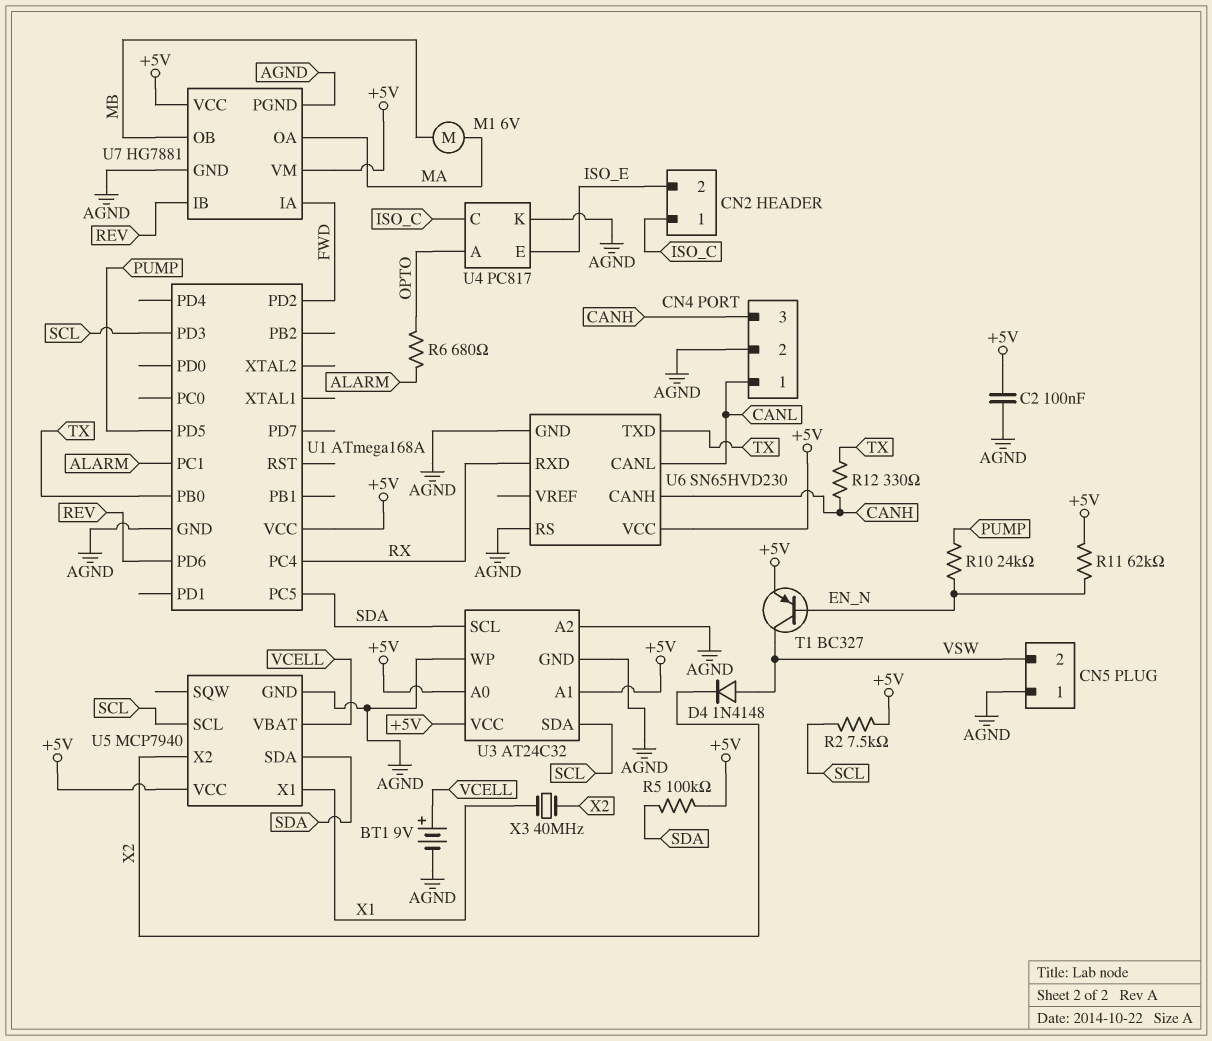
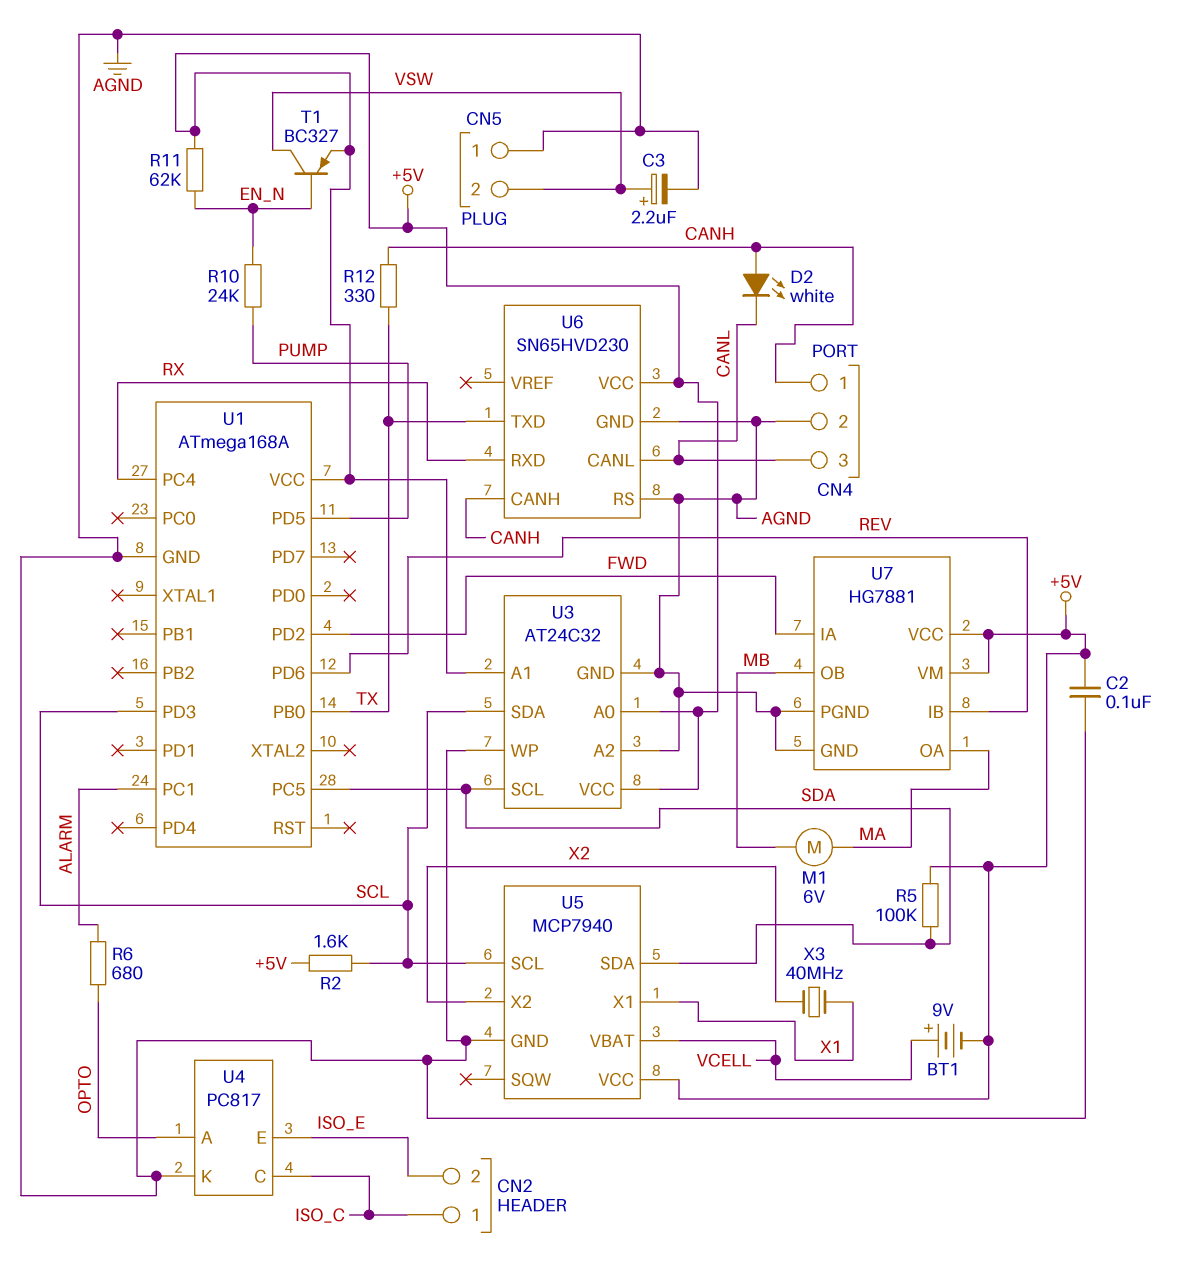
BT1: 9V (plus VCELL, minus AGND) -> 9V (plus VCELL, minus +5V)
C3: none -> 2.2uF (plus VSW, minus AGND)
CN4 pin 1: CANL -> CANH
CN4 pin 3: CANH -> CANL
D2: none -> LED white (A CANH, K CANL)
D4: diode 1N4148 (A VSW, K X2) -> none
R2: 7.5k (+5V, SCL) -> 1.6k (+5V, SCL)

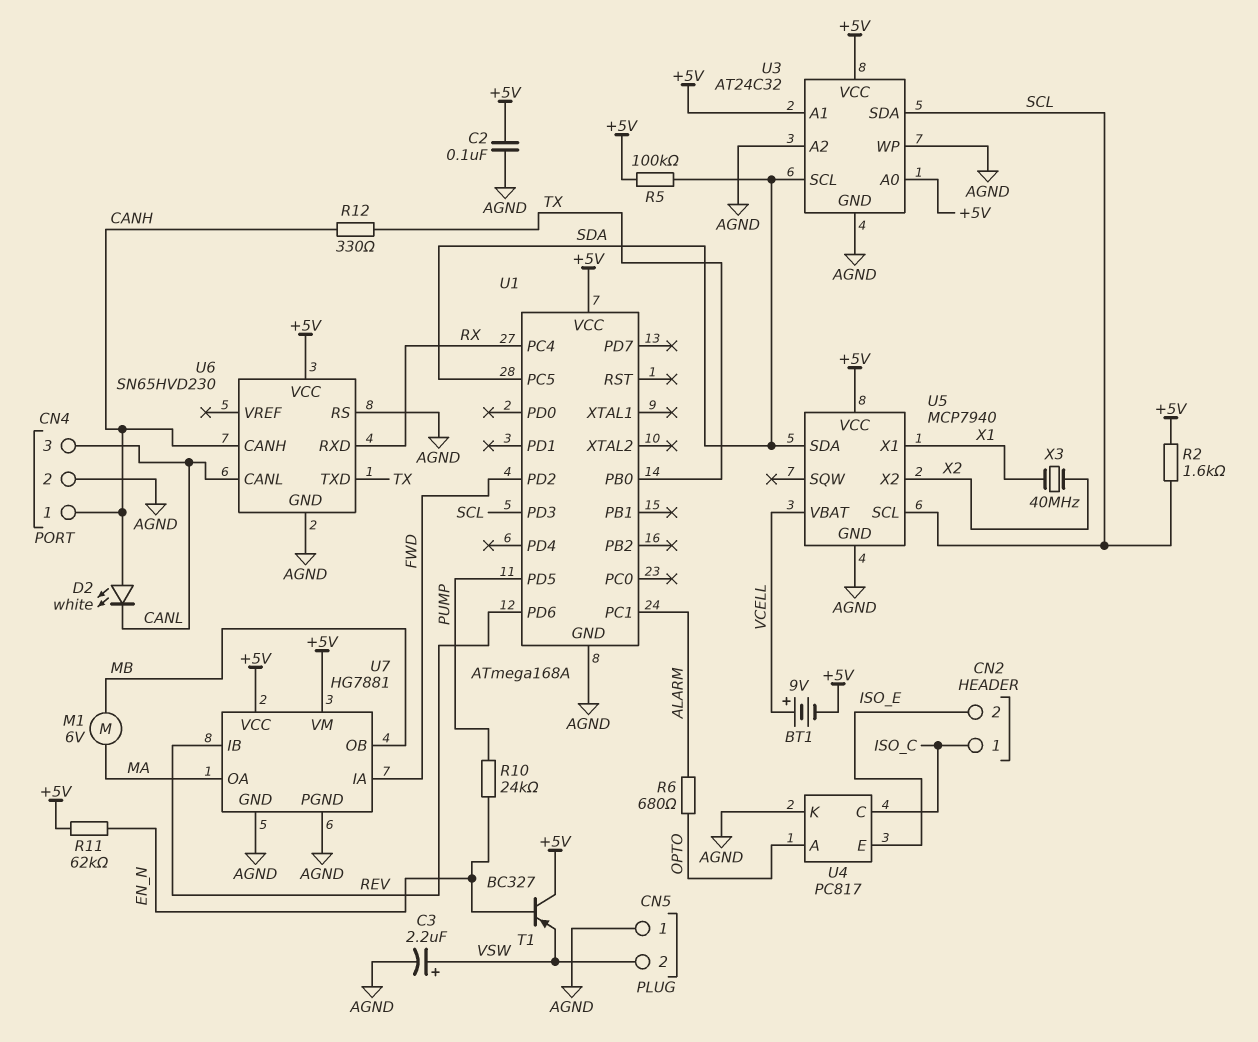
T1: PNP BC327 (B EN_N, C VSW, E +5V) -> PNP BC327 (B EN_N, C +5V, E VSW)

